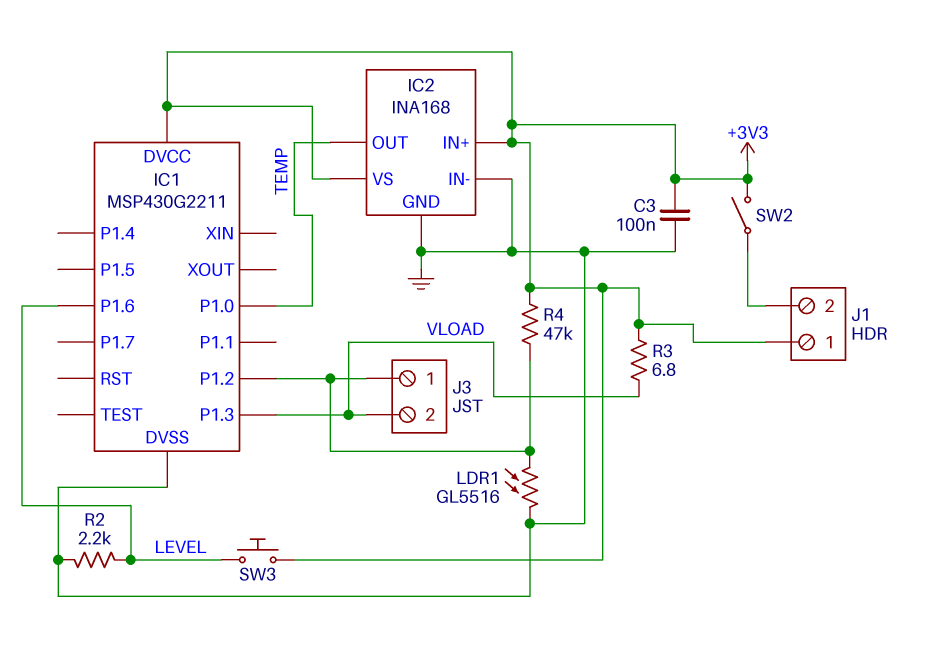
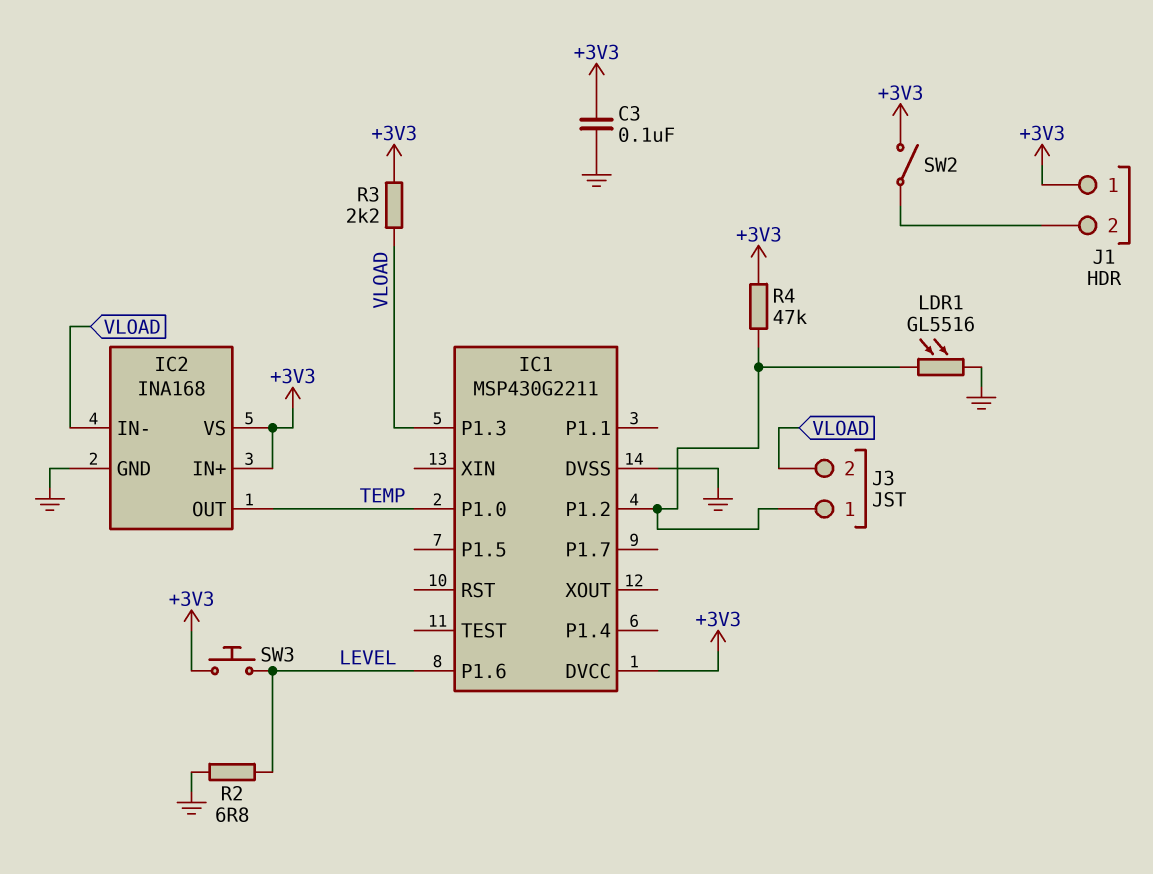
IC2 pin IN-: GND -> VLOAD
R2: 2.2k (GND, LEVEL) -> 6.8 (GND, LEVEL)
R3: 6.8 (+3V3, VLOAD) -> 2.2k (+3V3, VLOAD)

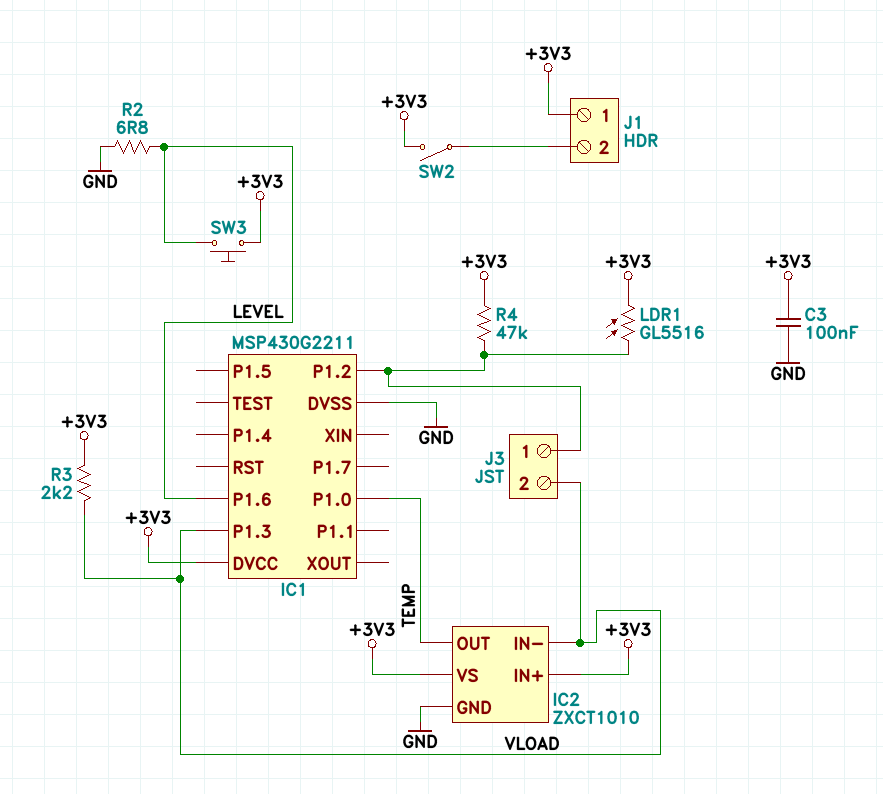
IC2: INA168 -> ZXCT1010
LDR1: GL5516 (GND, IC1/P1.2) -> GL5516 (+3V3, IC1/P1.2)

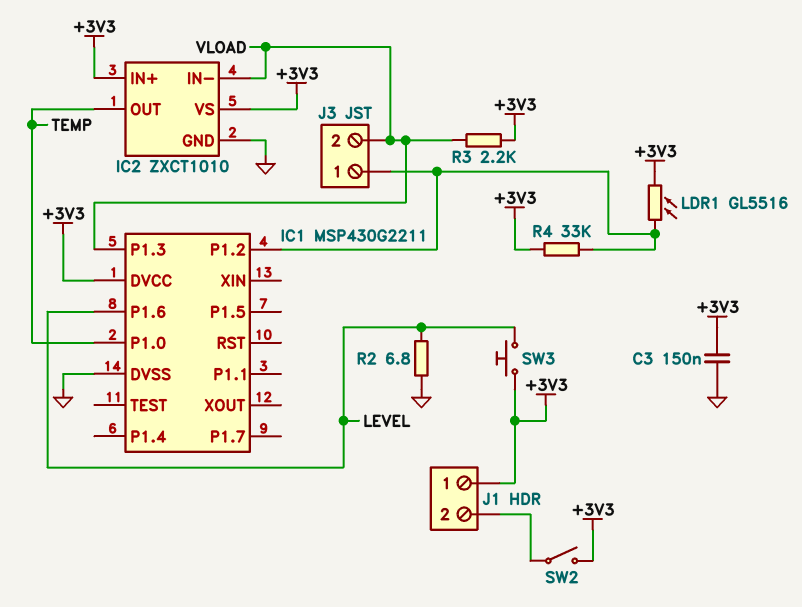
C3: 100nF (+3V3, GND) -> 150nF (+3V3, GND)
R4: 47k (+3V3, IC1/P1.2) -> 33k (+3V3, IC1/P1.2)

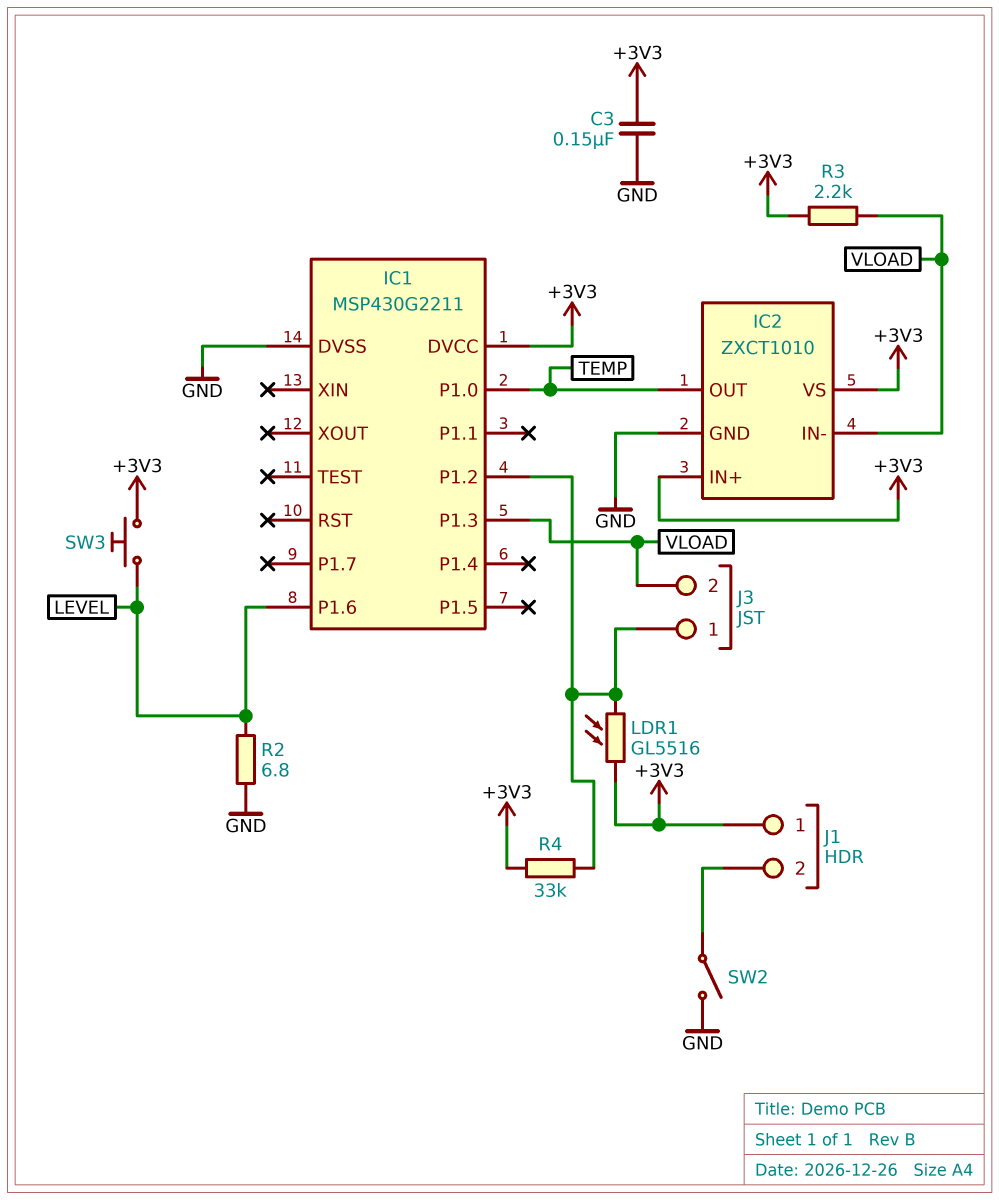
SW2: switch (+3V3, J1/2) -> switch (GND, J1/2)

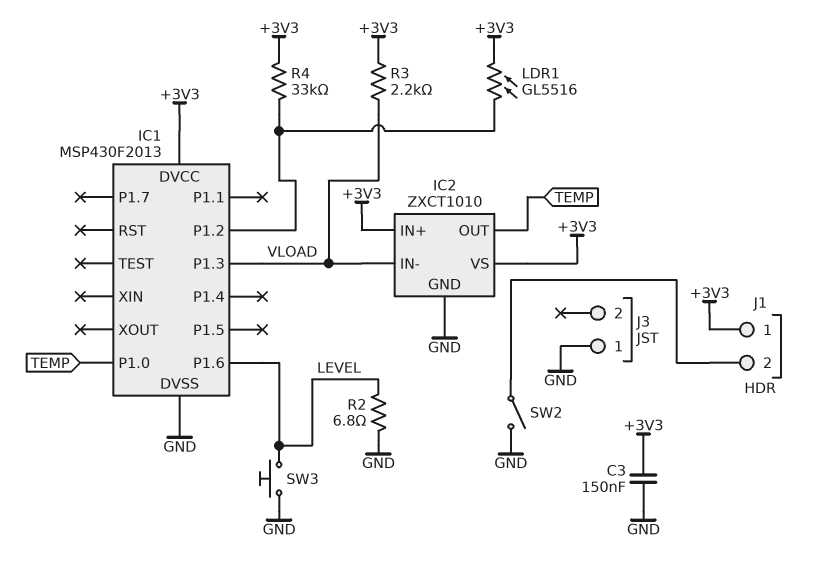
IC1: MSP430G2211 -> MSP430F2013
J3 pin 1: IC1/P1.2 -> GND
J3 pin 2: VLOAD -> none
SW3: button (+3V3, LEVEL) -> button (GND, LEVEL)

